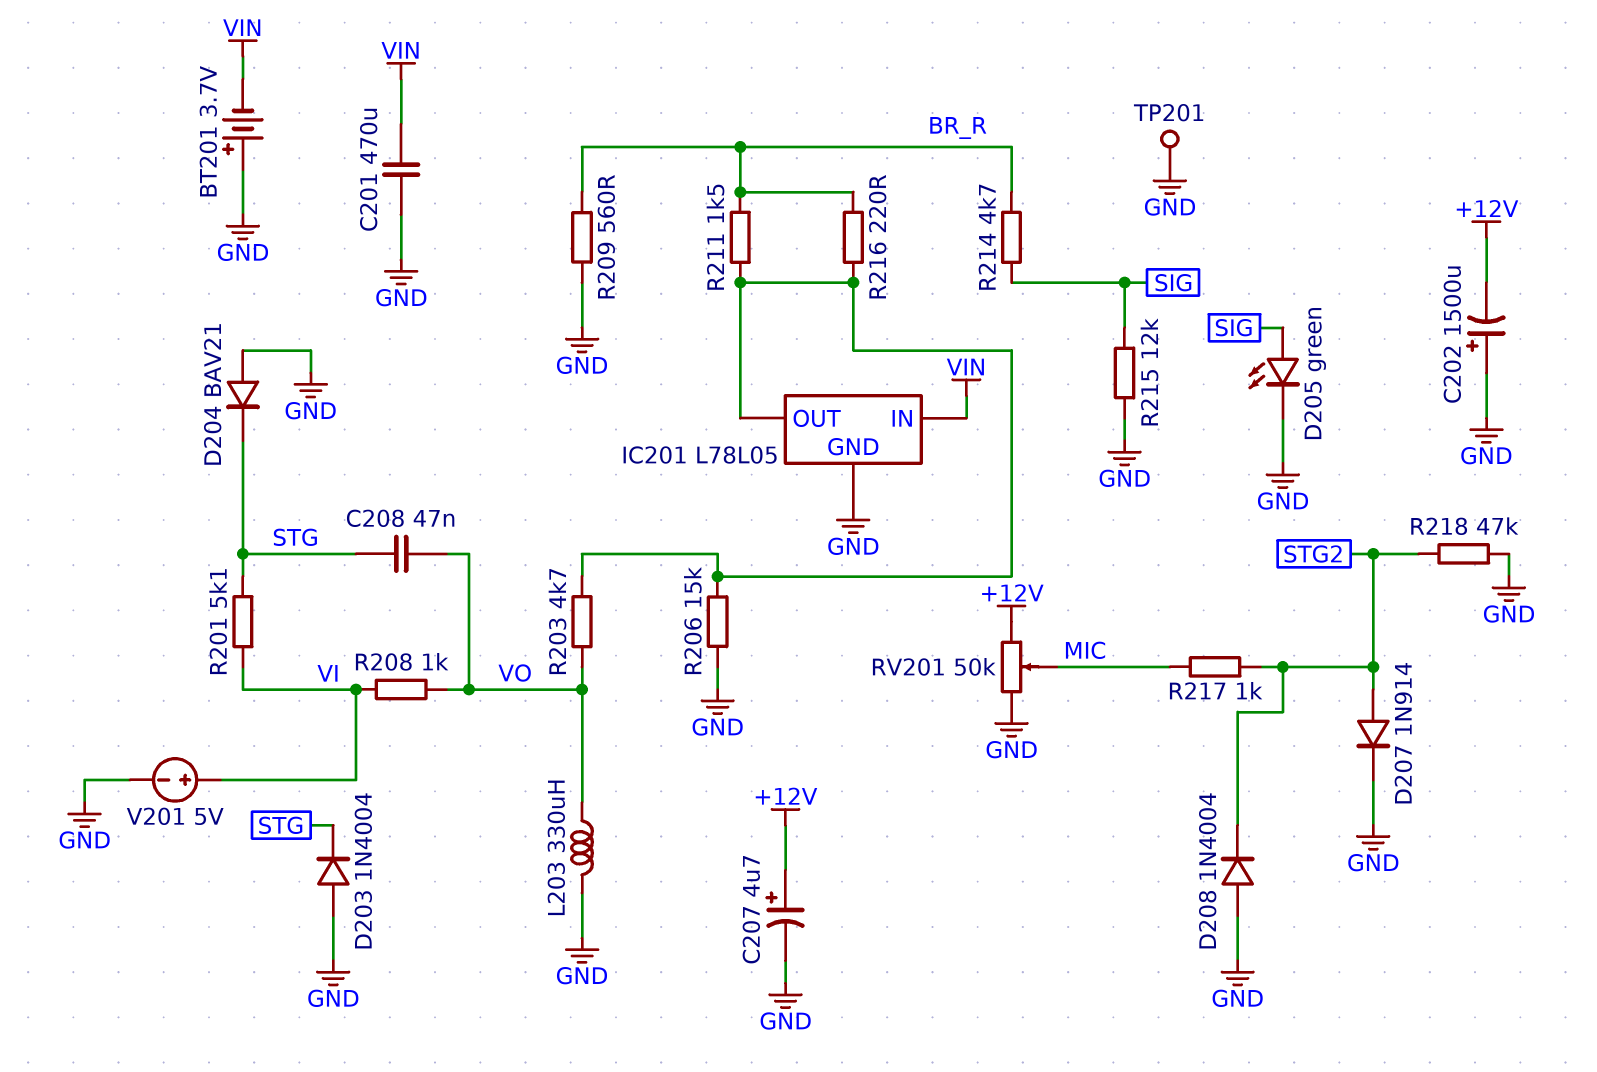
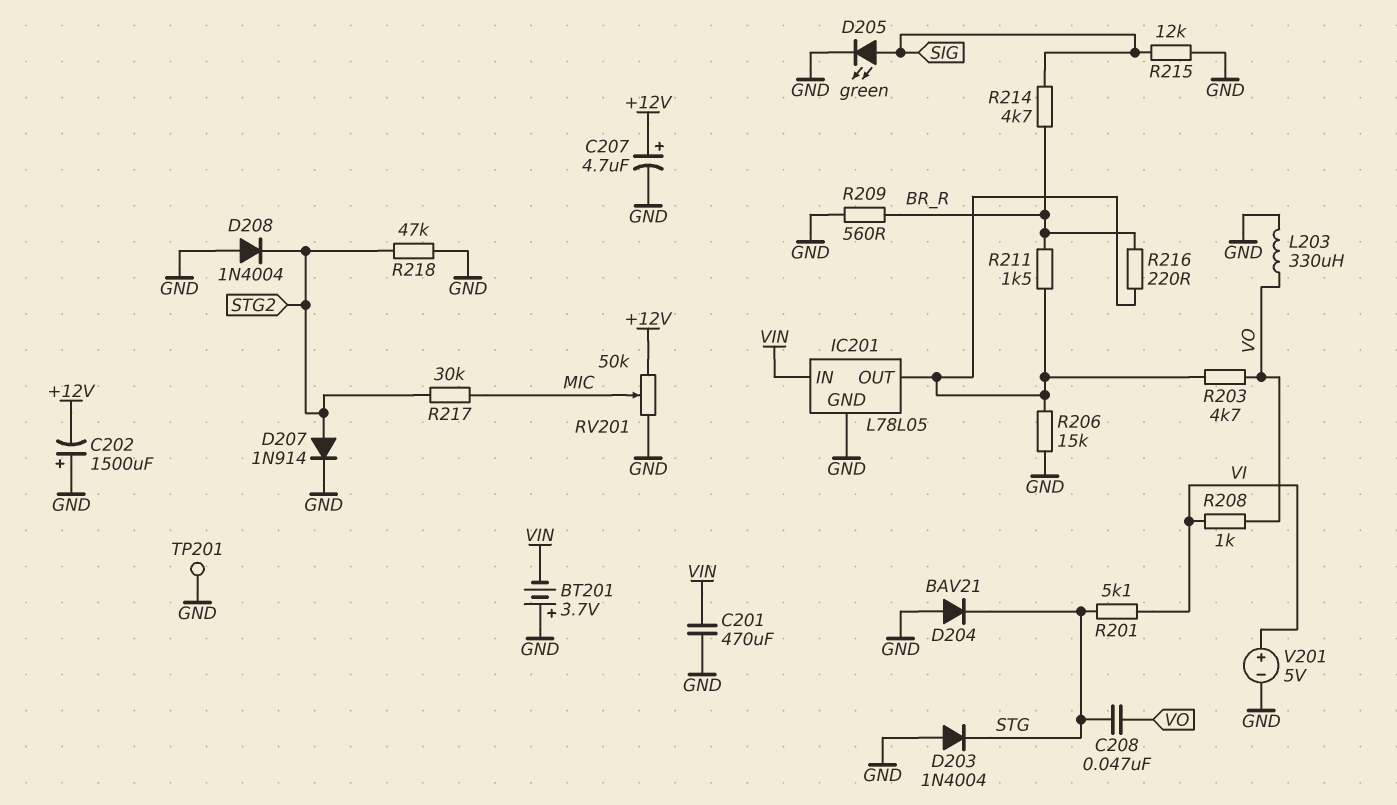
R217: 1k (MIC, STG2) -> 30k (MIC, STG2)

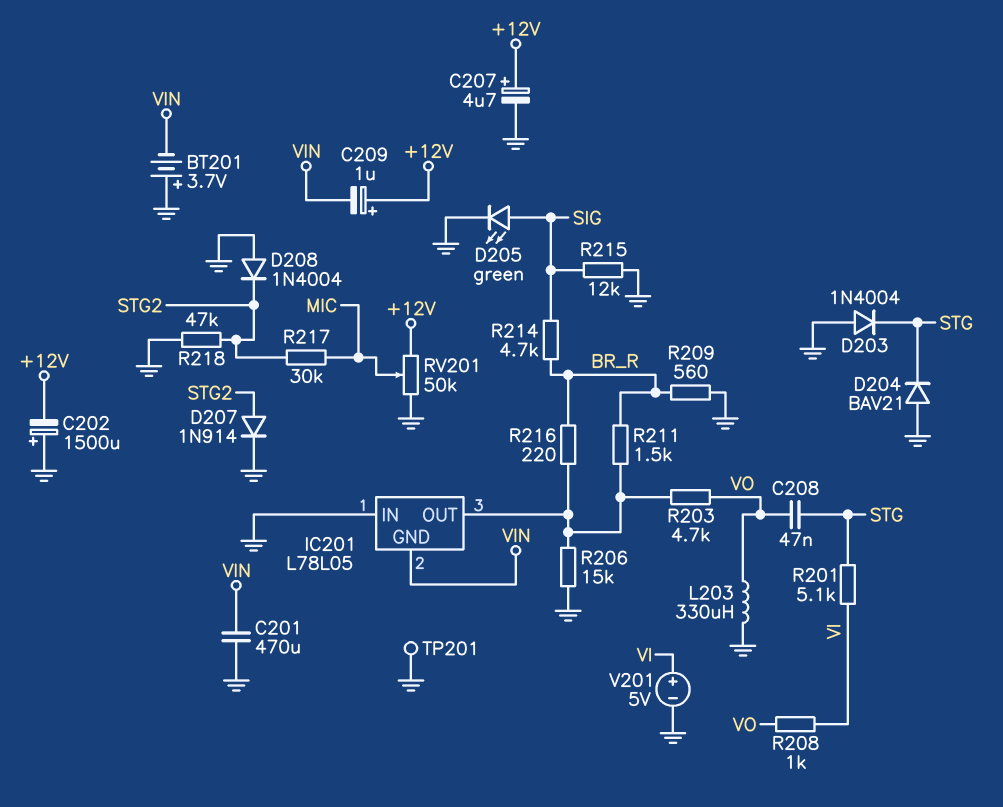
C209: none -> 1uF (plus +12V, minus VIN)
IC201 pin GND: GND -> VIN
IC201 pin IN: VIN -> GND

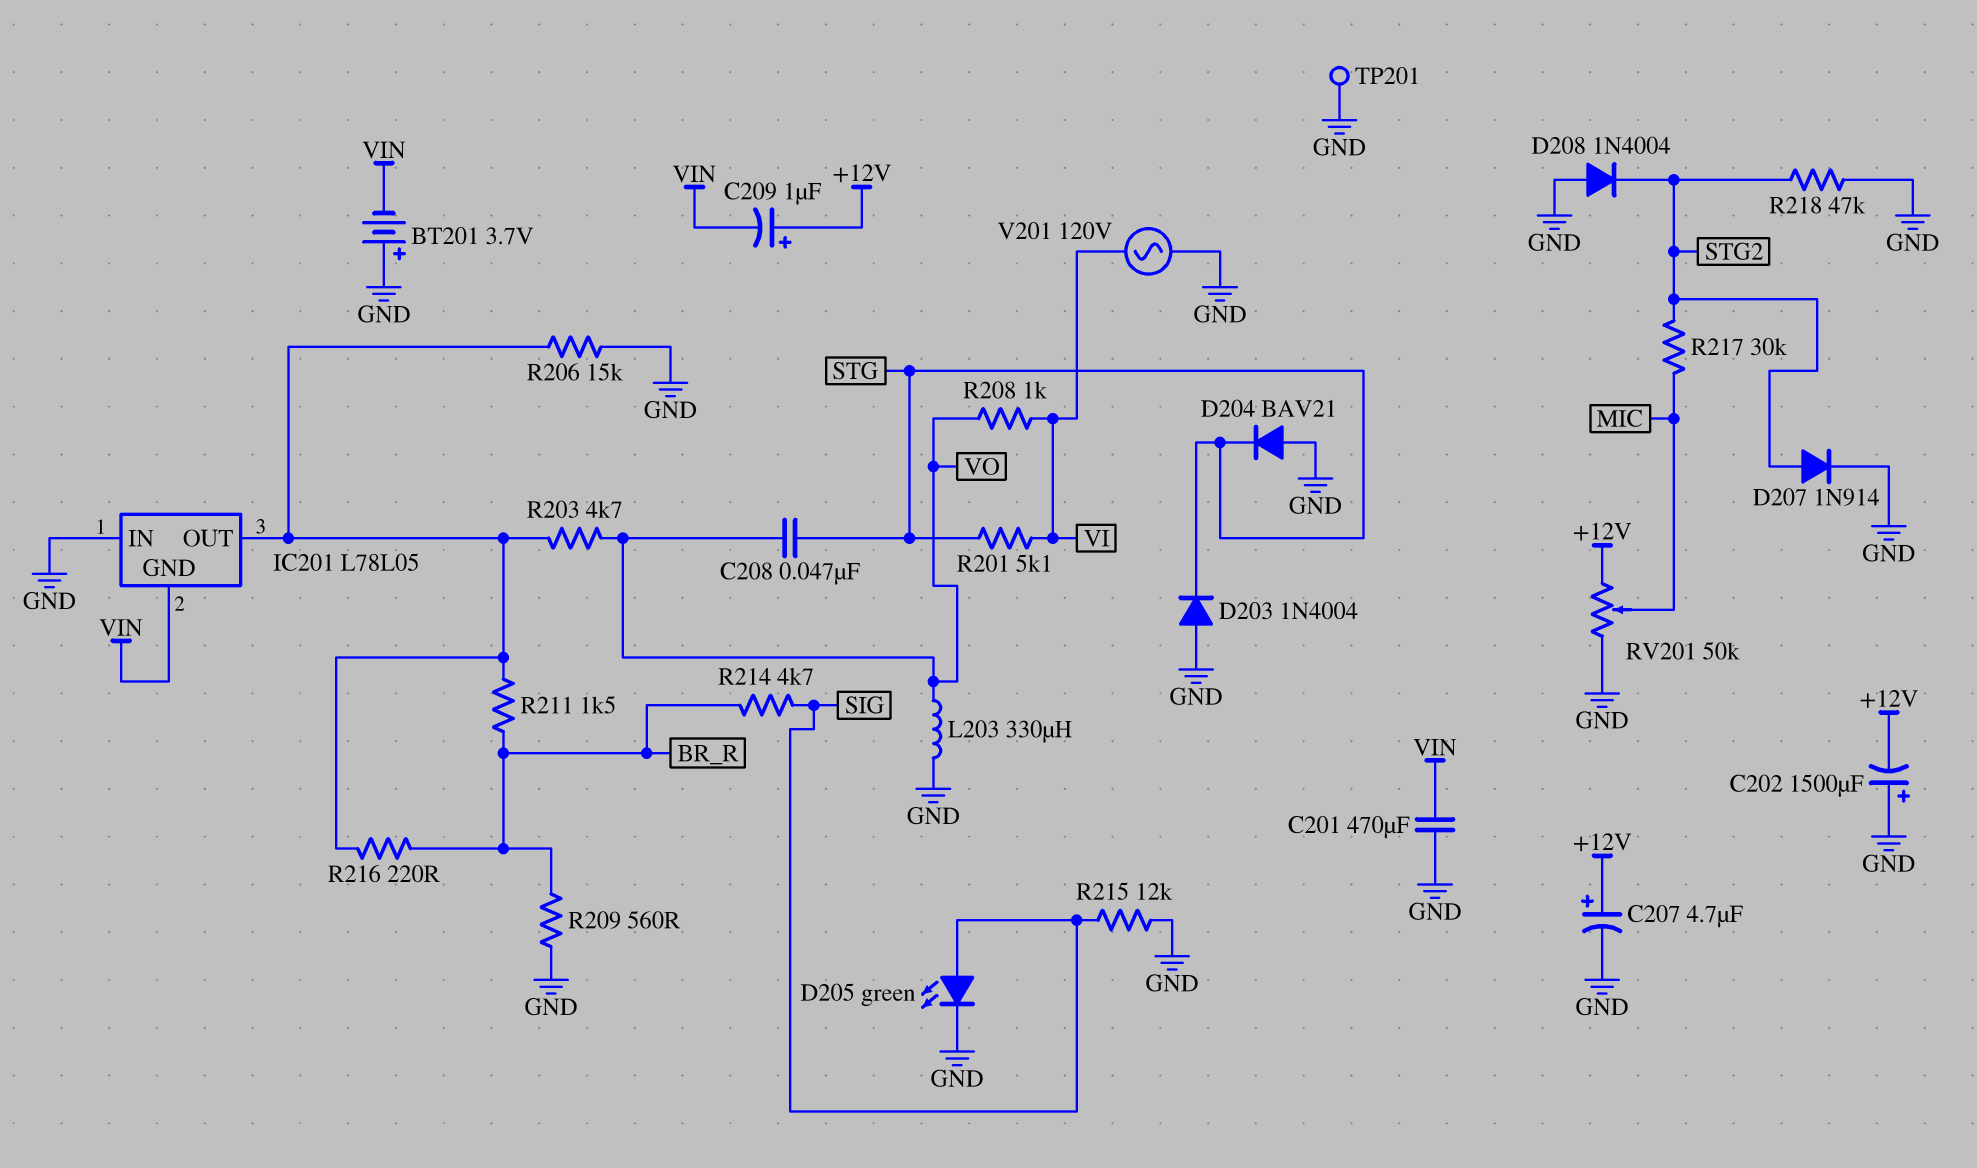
V201: 5V (plus VI, minus GND) -> AC 120V (GND, VI)

